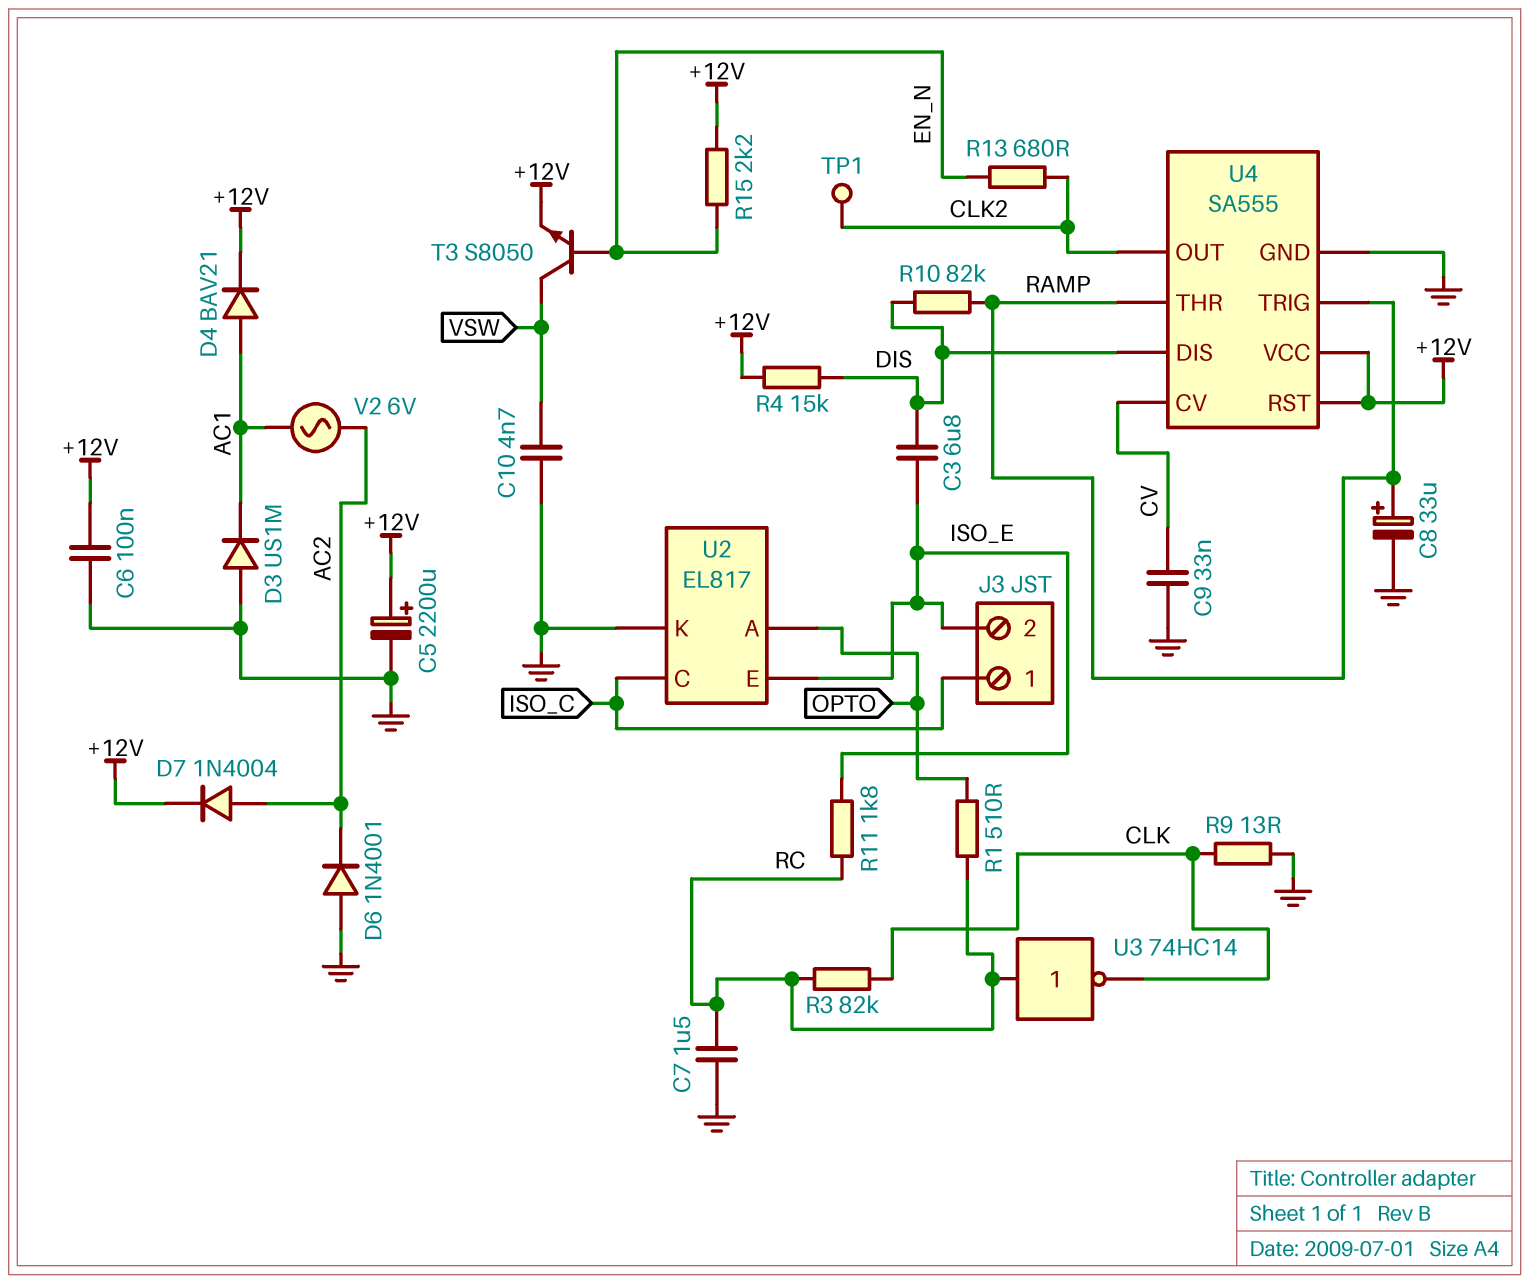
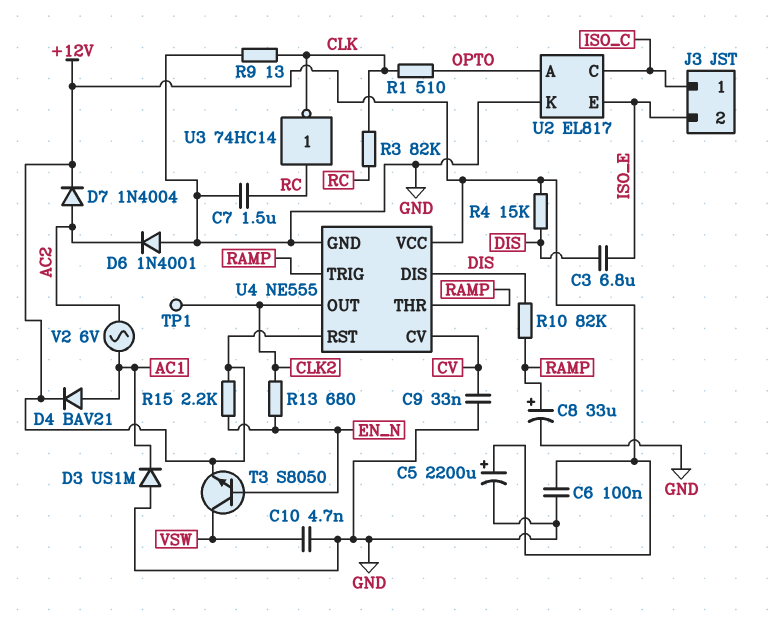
R1: 510 (OPTO, RC) -> 510 (CLK, OPTO)
R11: 1.8k (ISO_E, RC) -> none
U4: SA555 -> NE555

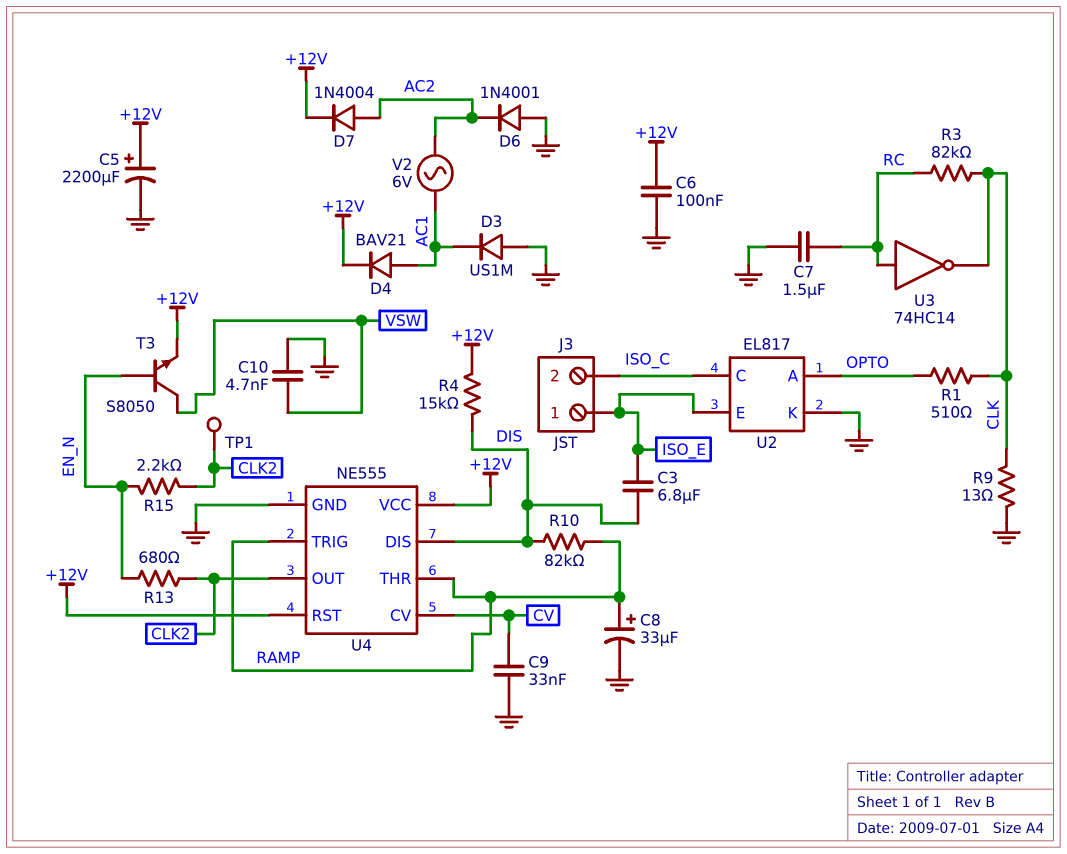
J3 pin 1: ISO_C -> ISO_E
J3 pin 2: ISO_E -> ISO_C
R15: 2.2k (+12V, EN_N) -> 2.2k (CLK2, EN_N)

